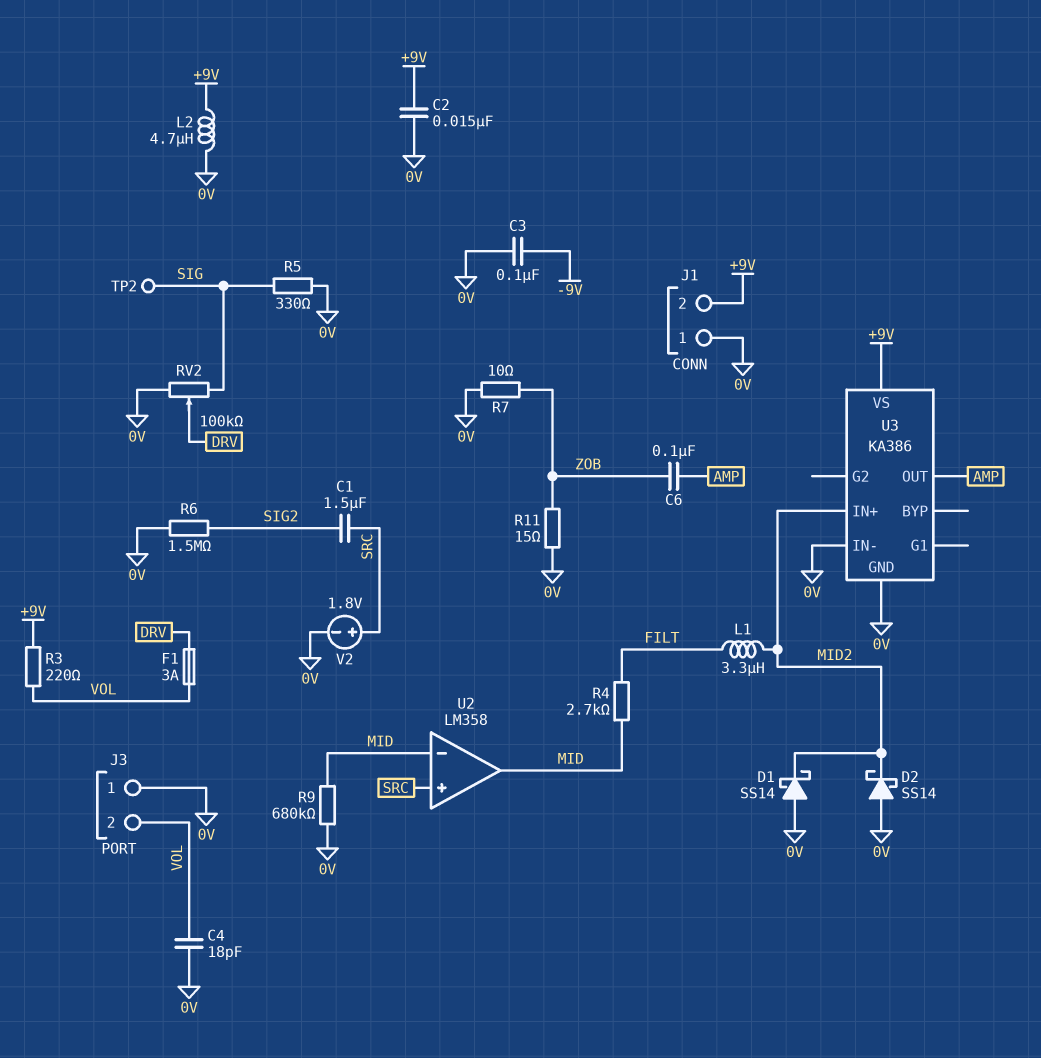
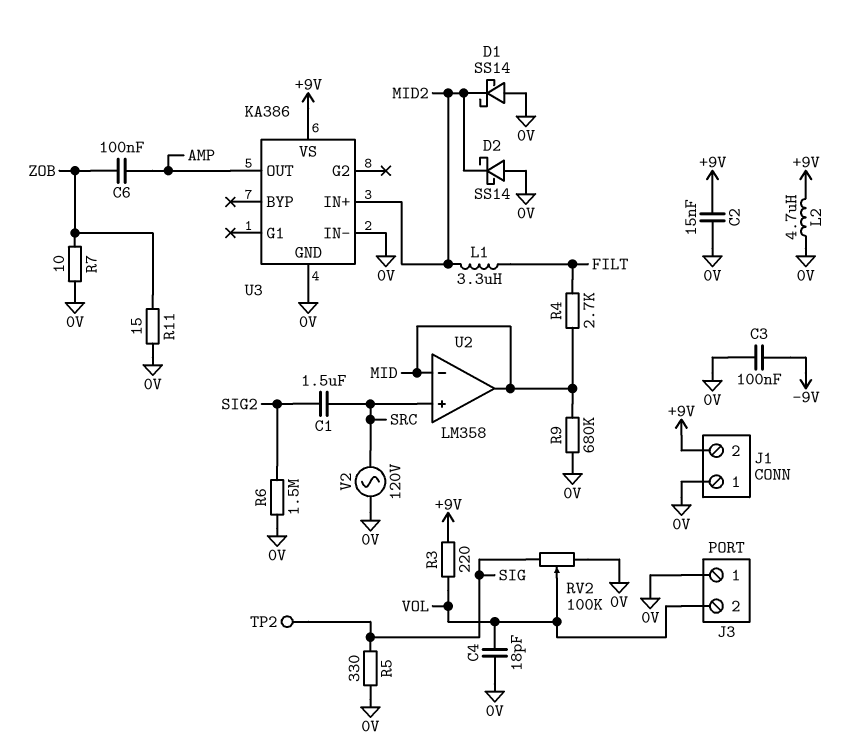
F1: 3A (DRV, VOL) -> none
RV2: 100k (0V, SIG, wiper DRV) -> 100k (0V, SIG, wiper VOL)
V2: 1.8V (plus SRC, minus 0V) -> AC 120V (0V, SRC)

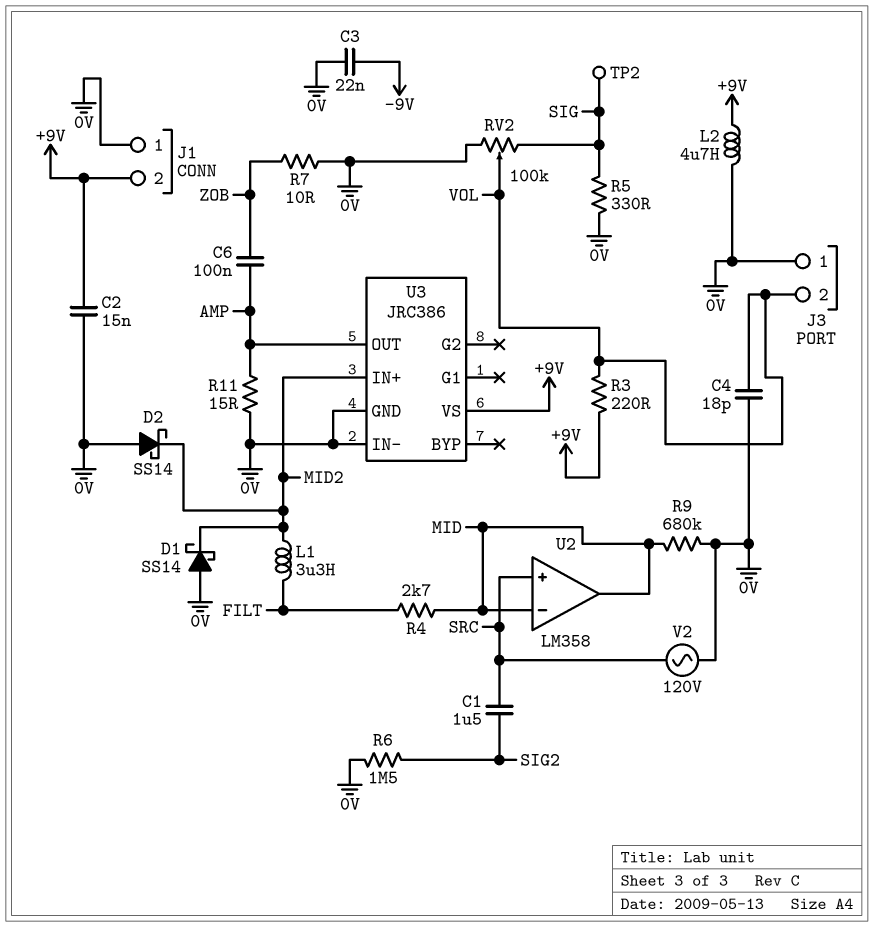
C3: 100nF (-9V, 0V) -> 22nF (-9V, 0V)
R11: 15 (0V, ZOB) -> 15 (0V, AMP)
U3: KA386 -> JRC386

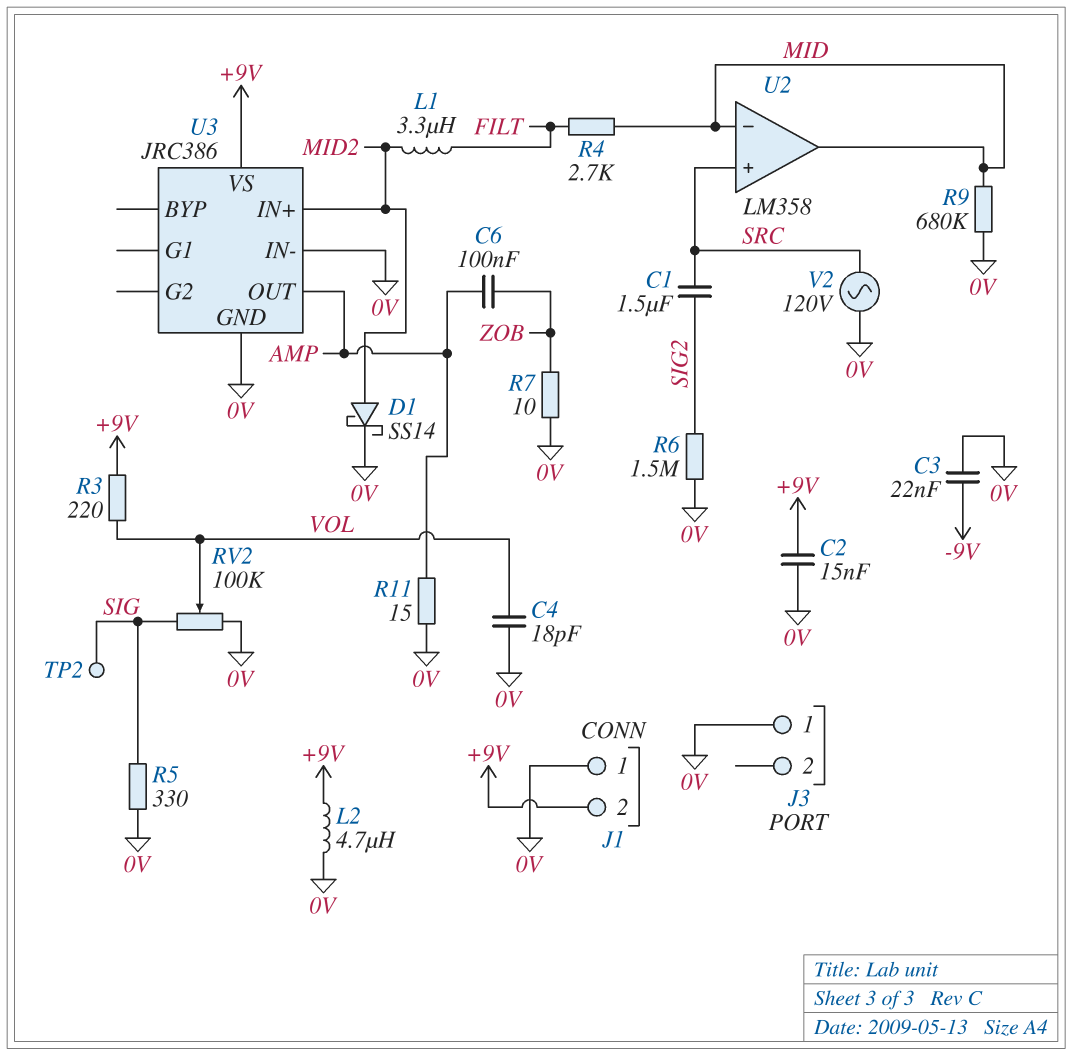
D1: schottky SS14 (A 0V, K MID2) -> schottky SS14 (A MID2, K 0V)
D2: schottky SS14 (A 0V, K MID2) -> none
J3 pin 2: VOL -> none

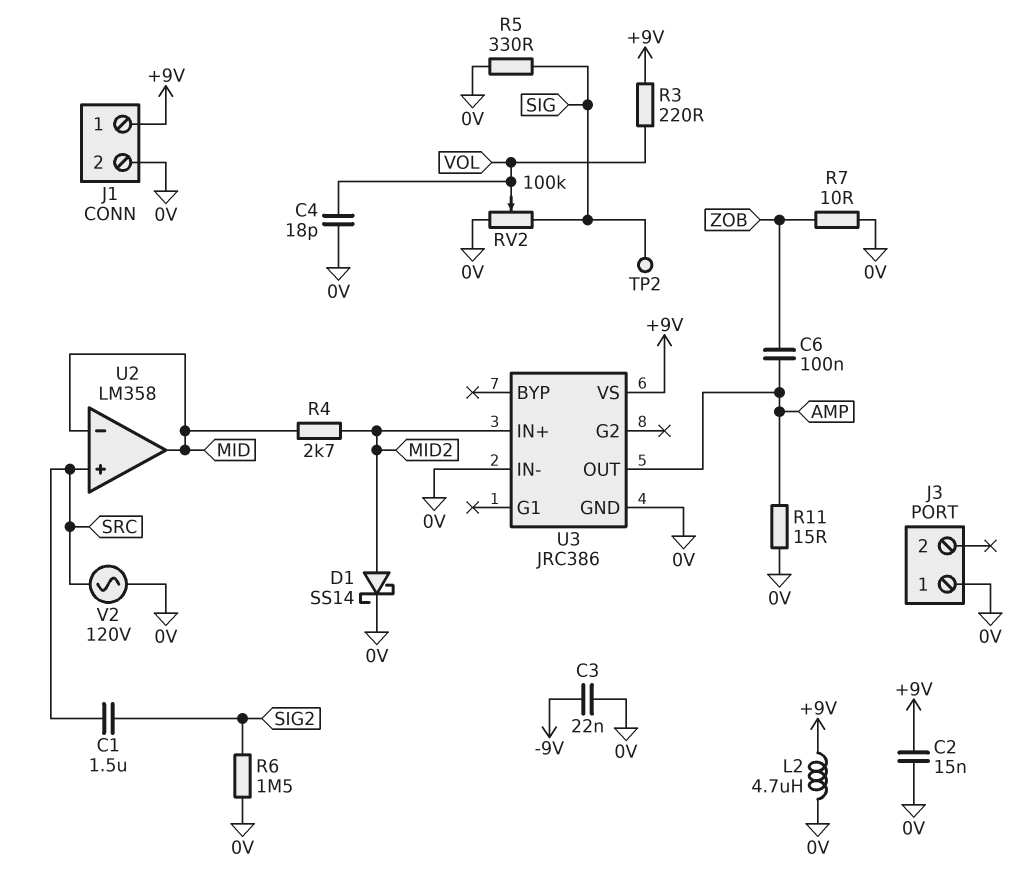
J1 pin 1: 0V -> +9V
J1 pin 2: +9V -> 0V
L1: 3.3uH (FILT, MID2) -> none
R4: 2.7k (FILT, MID) -> 2.7k (MID, MID2)
R9: 680k (0V, MID) -> none

